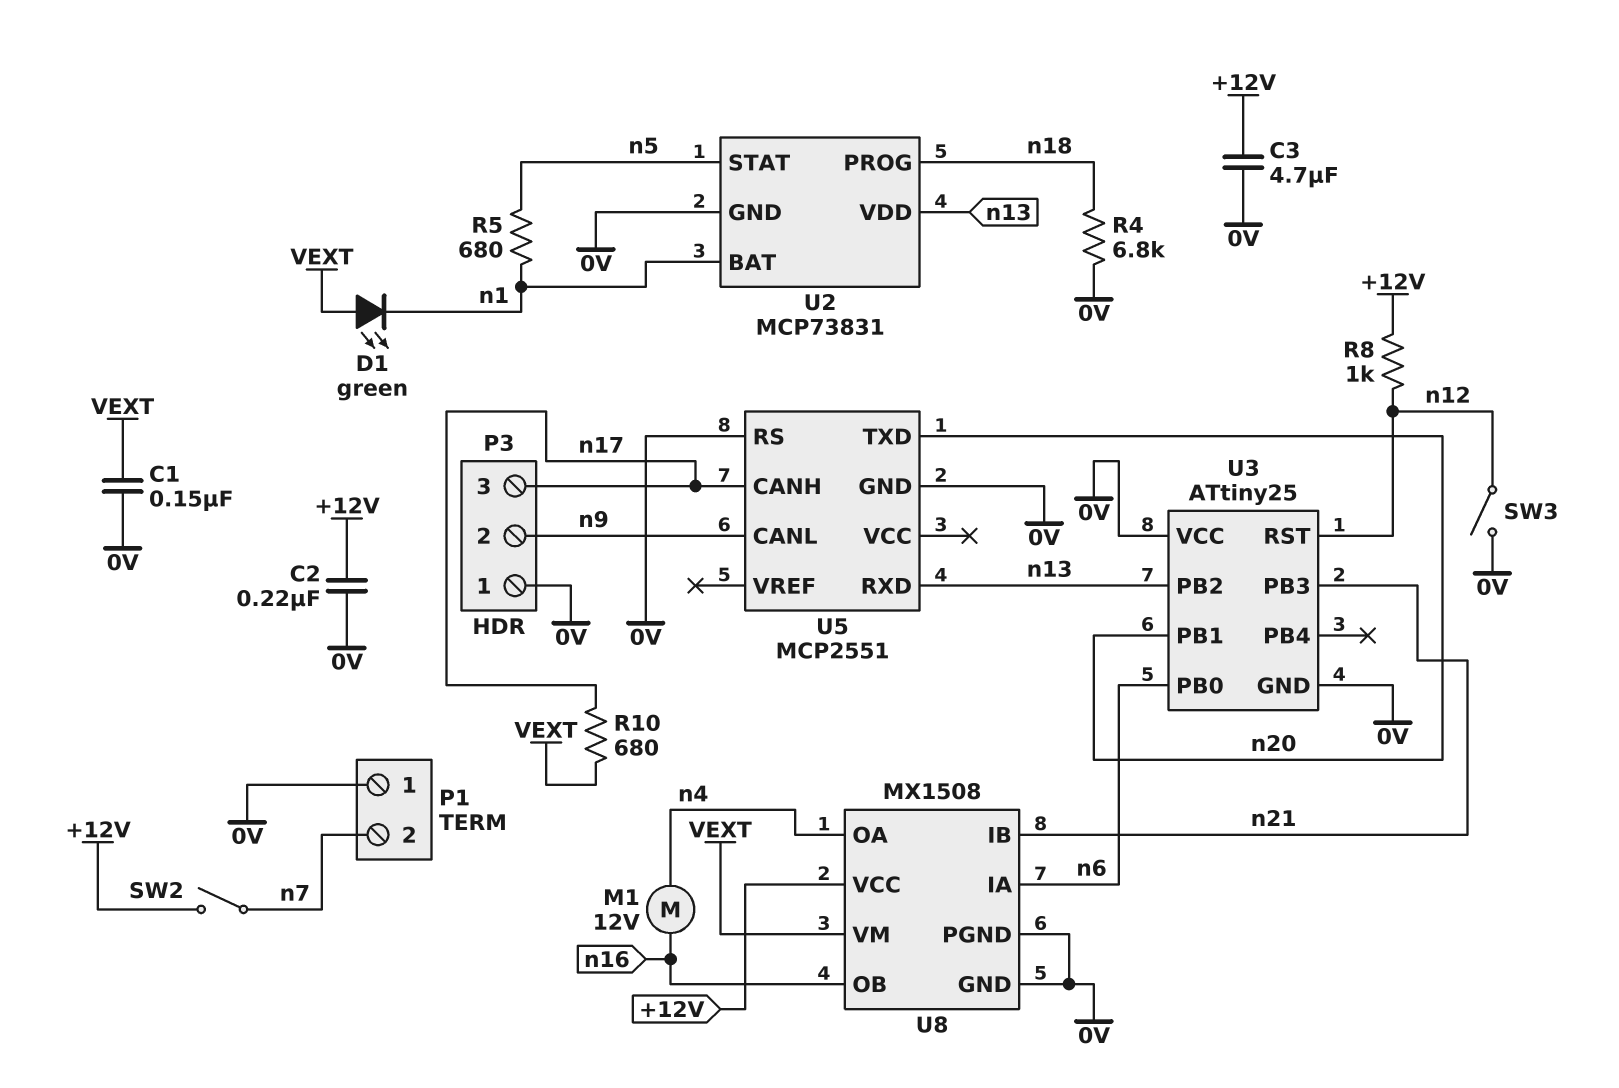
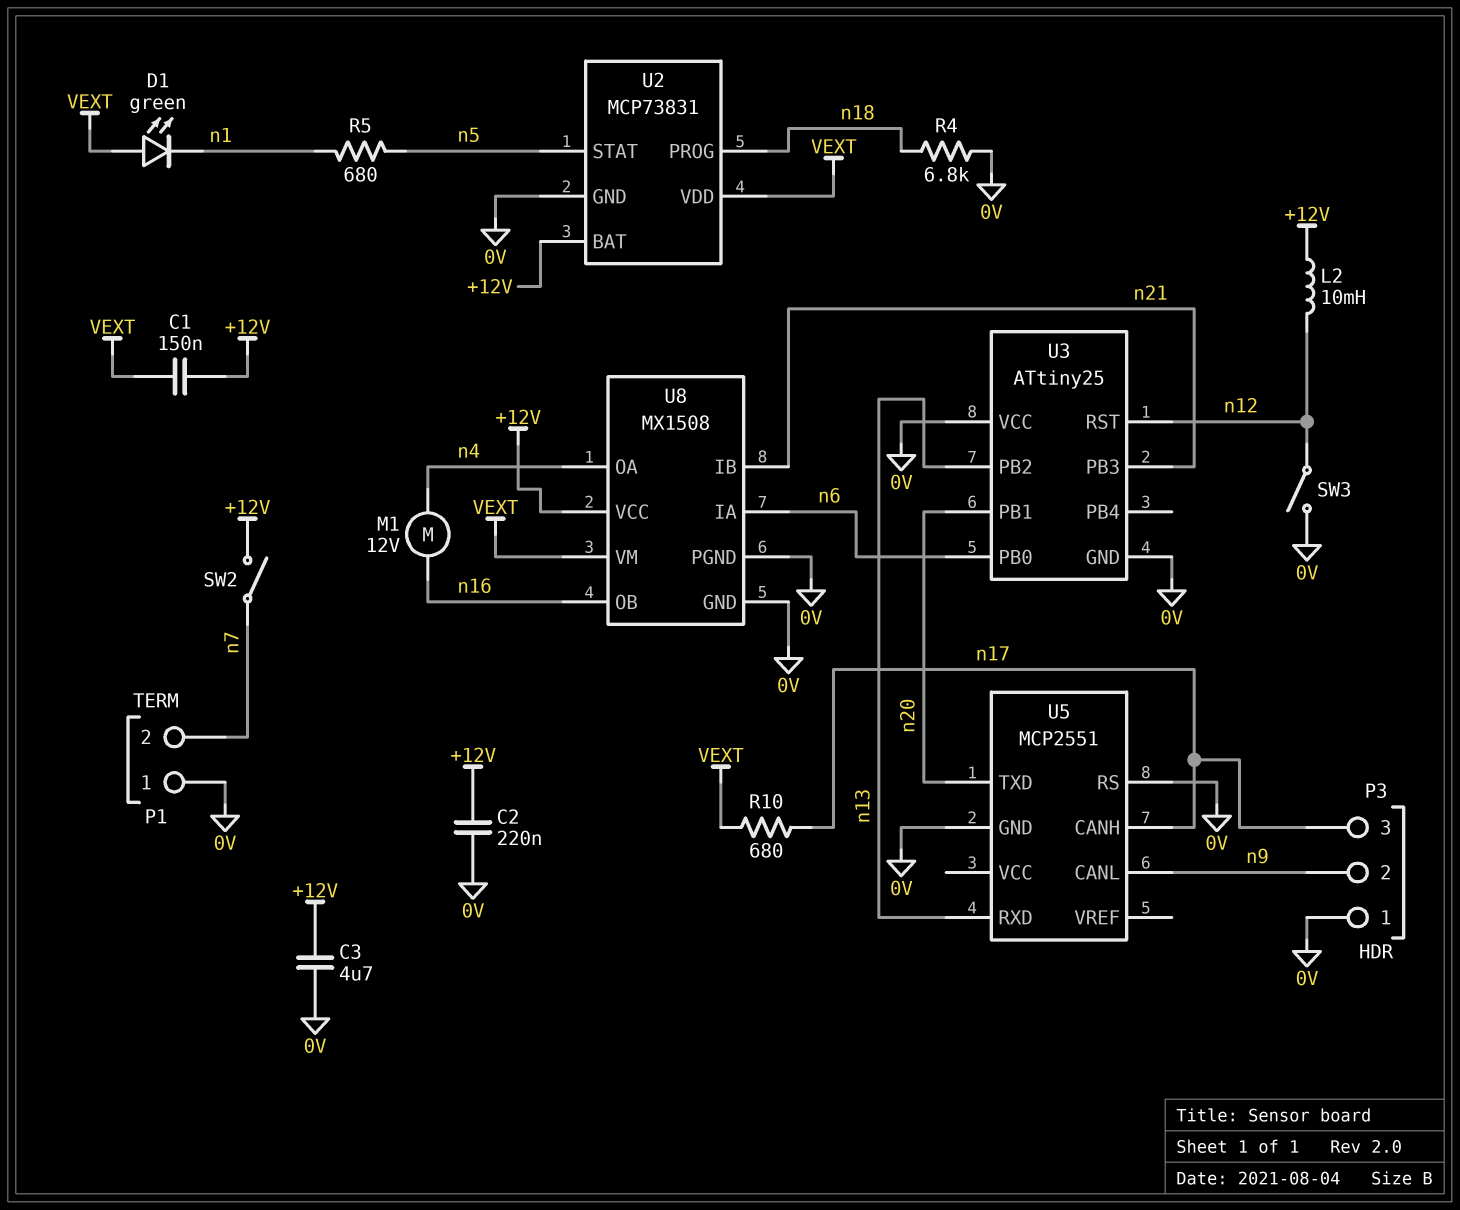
C1: 150nF (0V, VEXT) -> 150nF (+12V, VEXT)
L2: none -> 10mH (+12V, n12)
R8: 1k (+12V, n12) -> none
U2 pin BAT: n1 -> +12V
U2 pin VDD: n13 -> VEXT

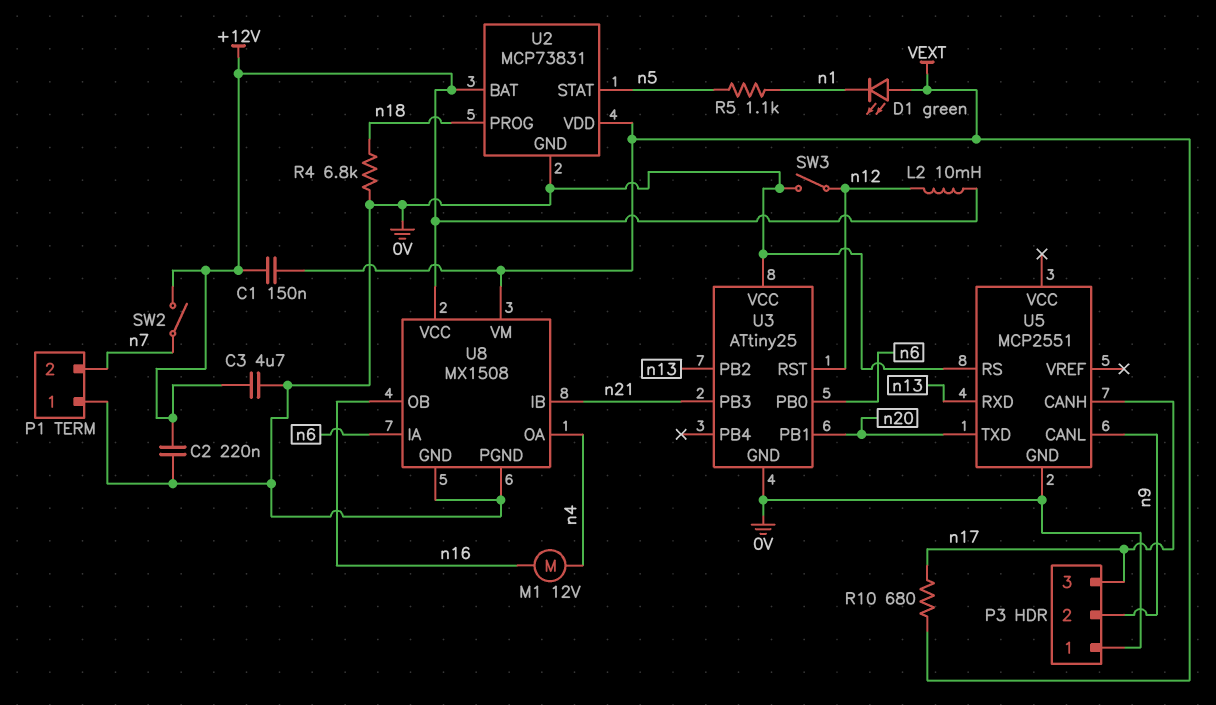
R5: 680 (n1, n5) -> 1.1k (n1, n5)

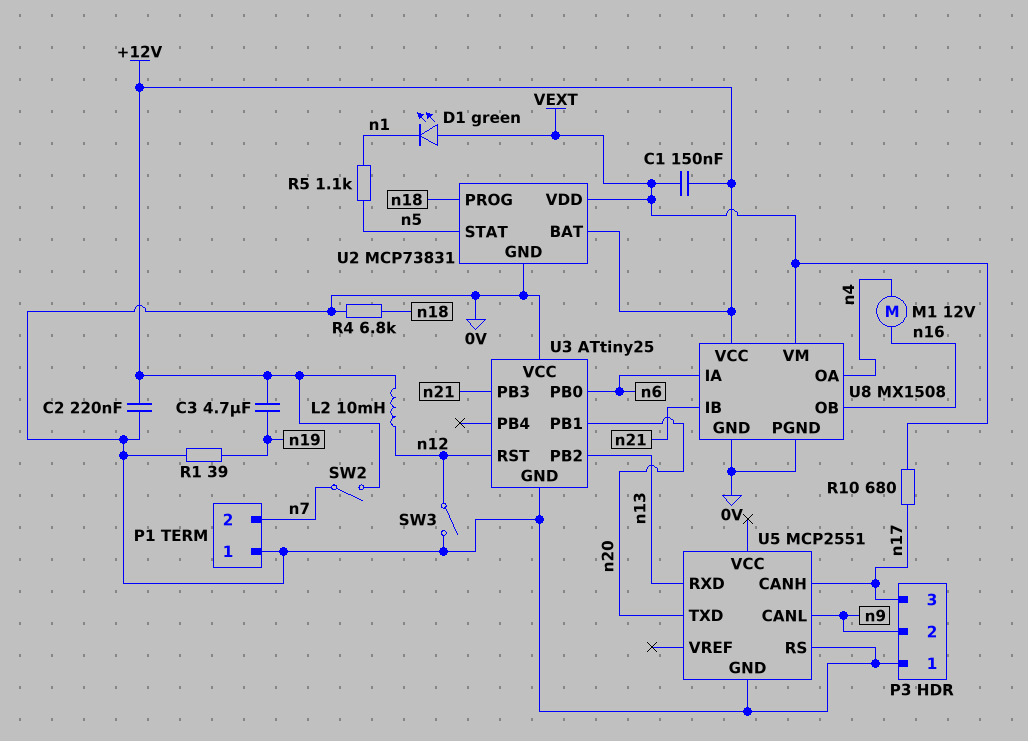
C3: 4.7uF (+12V, 0V) -> 4.7uF (+12V, n19)
R1: none -> 39 (0V, n19)

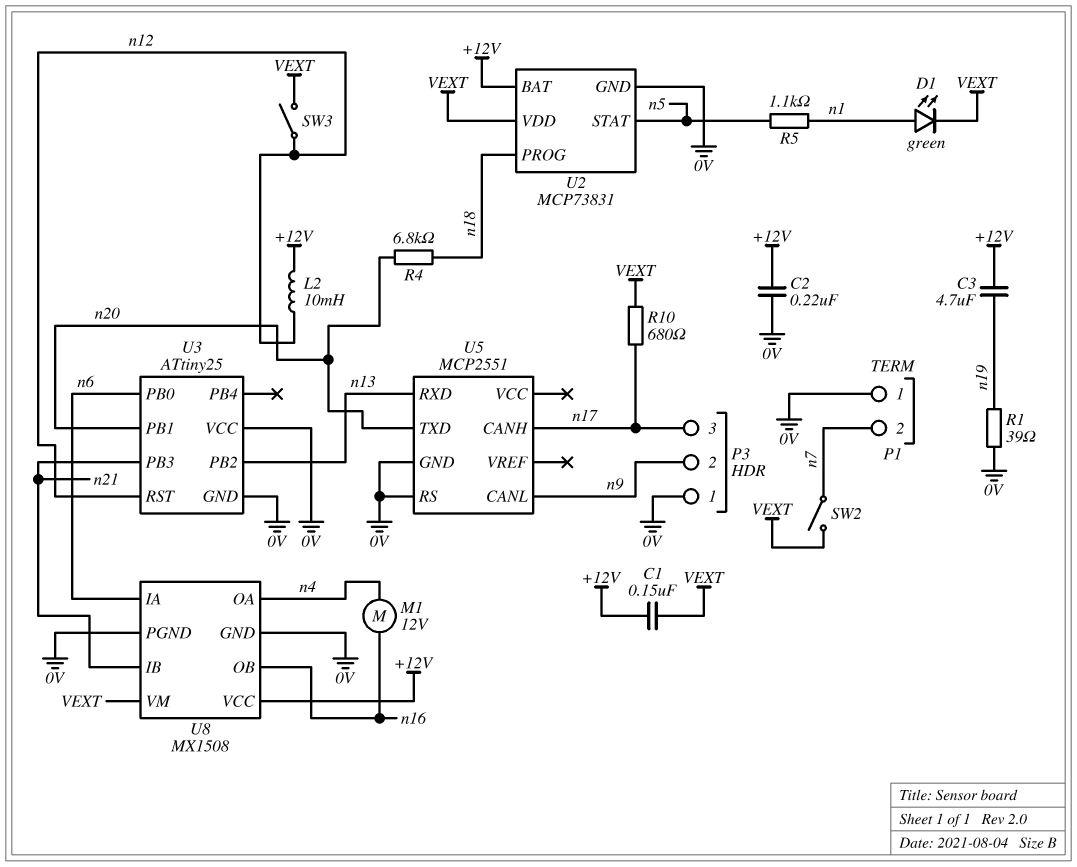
D1: LED green (A VEXT, K n1) -> LED green (A n1, K VEXT)
R4: 6.8k (0V, n18) -> 6.8k (n18, n20)
SW2: switch (+12V, n7) -> switch (VEXT, n7)
SW3: switch (0V, n12) -> switch (VEXT, n12)

